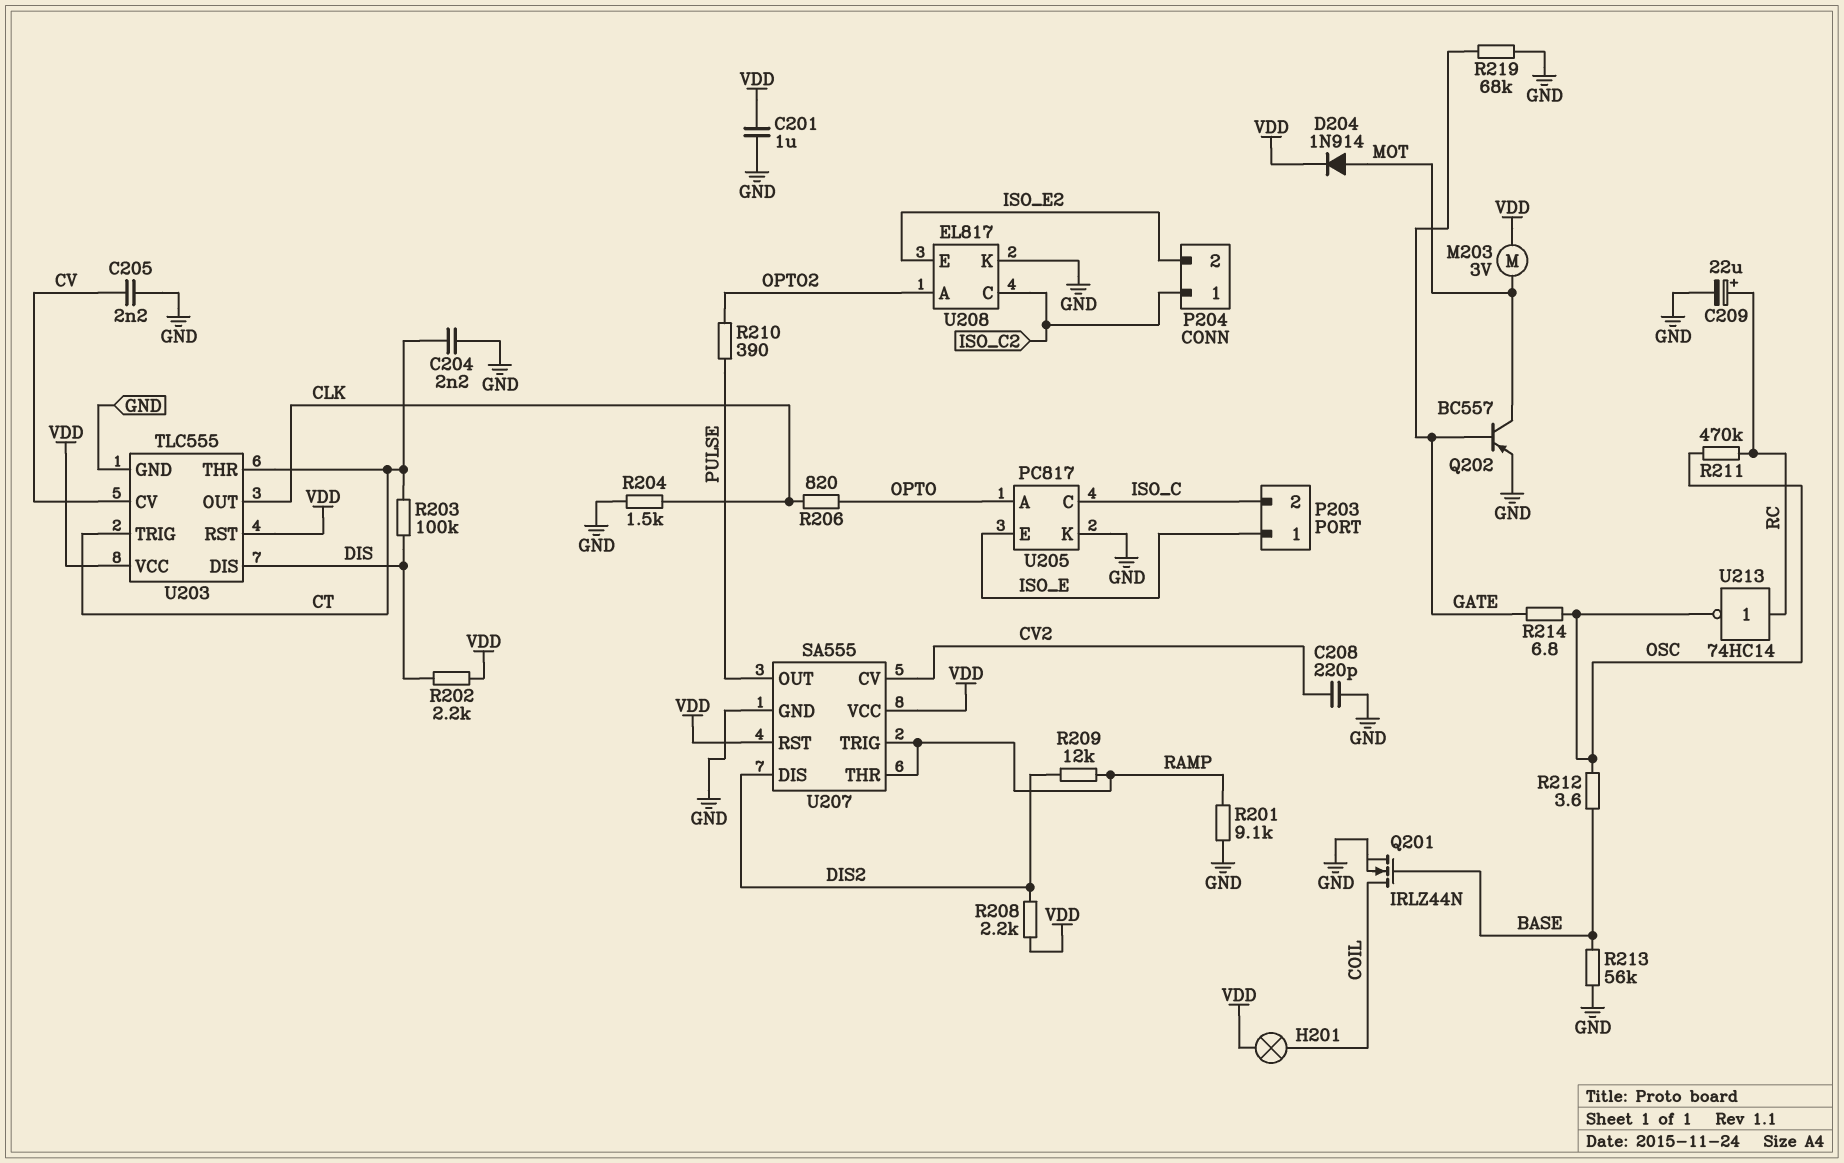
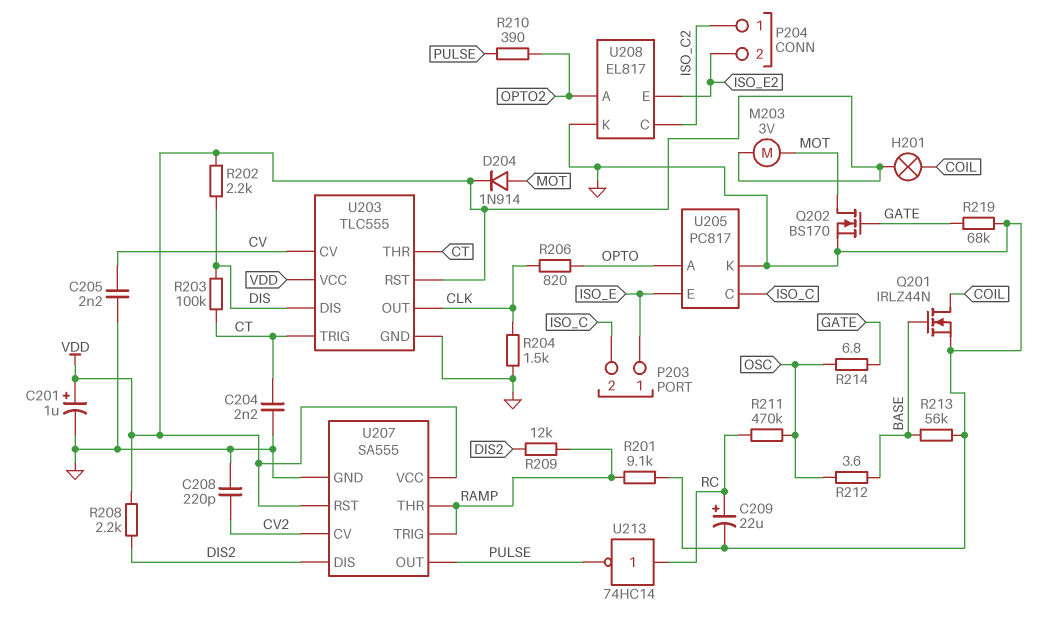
C201: 1uF (GND, VDD) -> 1uF (plus VDD, minus GND)
Q202: PNP BC557 (B GATE, C MOT, E GND) -> NMOS BS170 (G GATE, D MOT, S GND)
U213: NOT 74HC14 (in RC, out OSC) -> NOT 74HC14 (in RC, out PULSE)

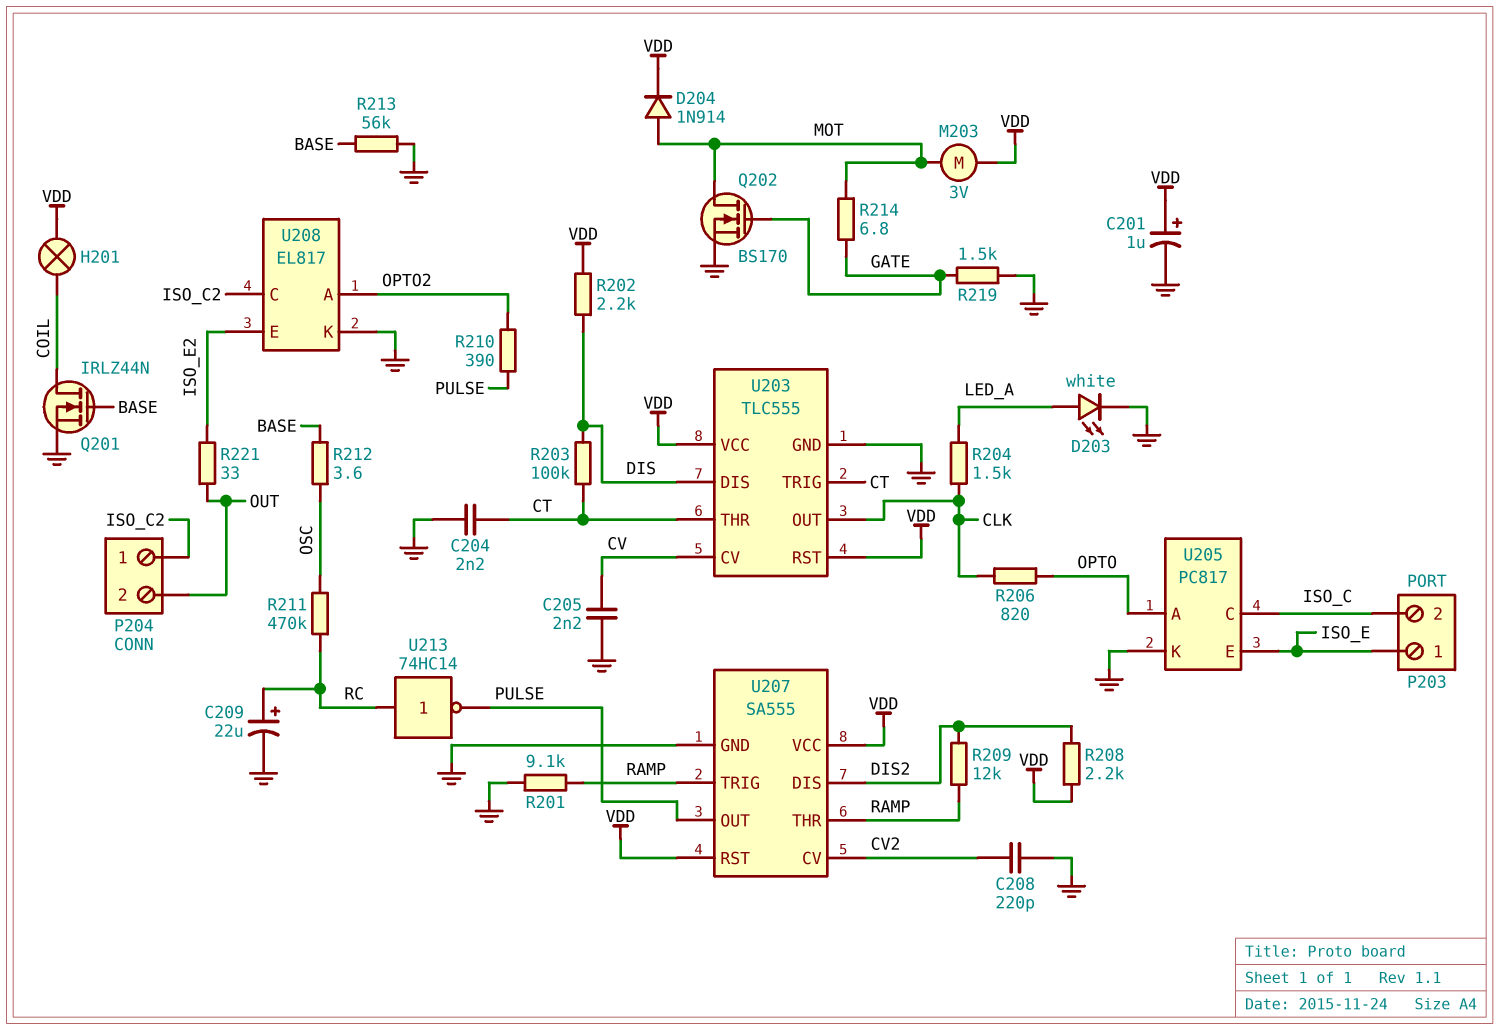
D203: none -> LED white (A LED_A, K GND)
P204 pin 2: ISO_E2 -> OUT
R204: 1.5k (CLK, GND) -> 1.5k (CLK, LED_A)
R214: 6.8 (GATE, OSC) -> 6.8 (GATE, MOT)
R219: 68k (GATE, GND) -> 1.5k (GATE, GND)
R221: none -> 33 (ISO_E2, OUT)

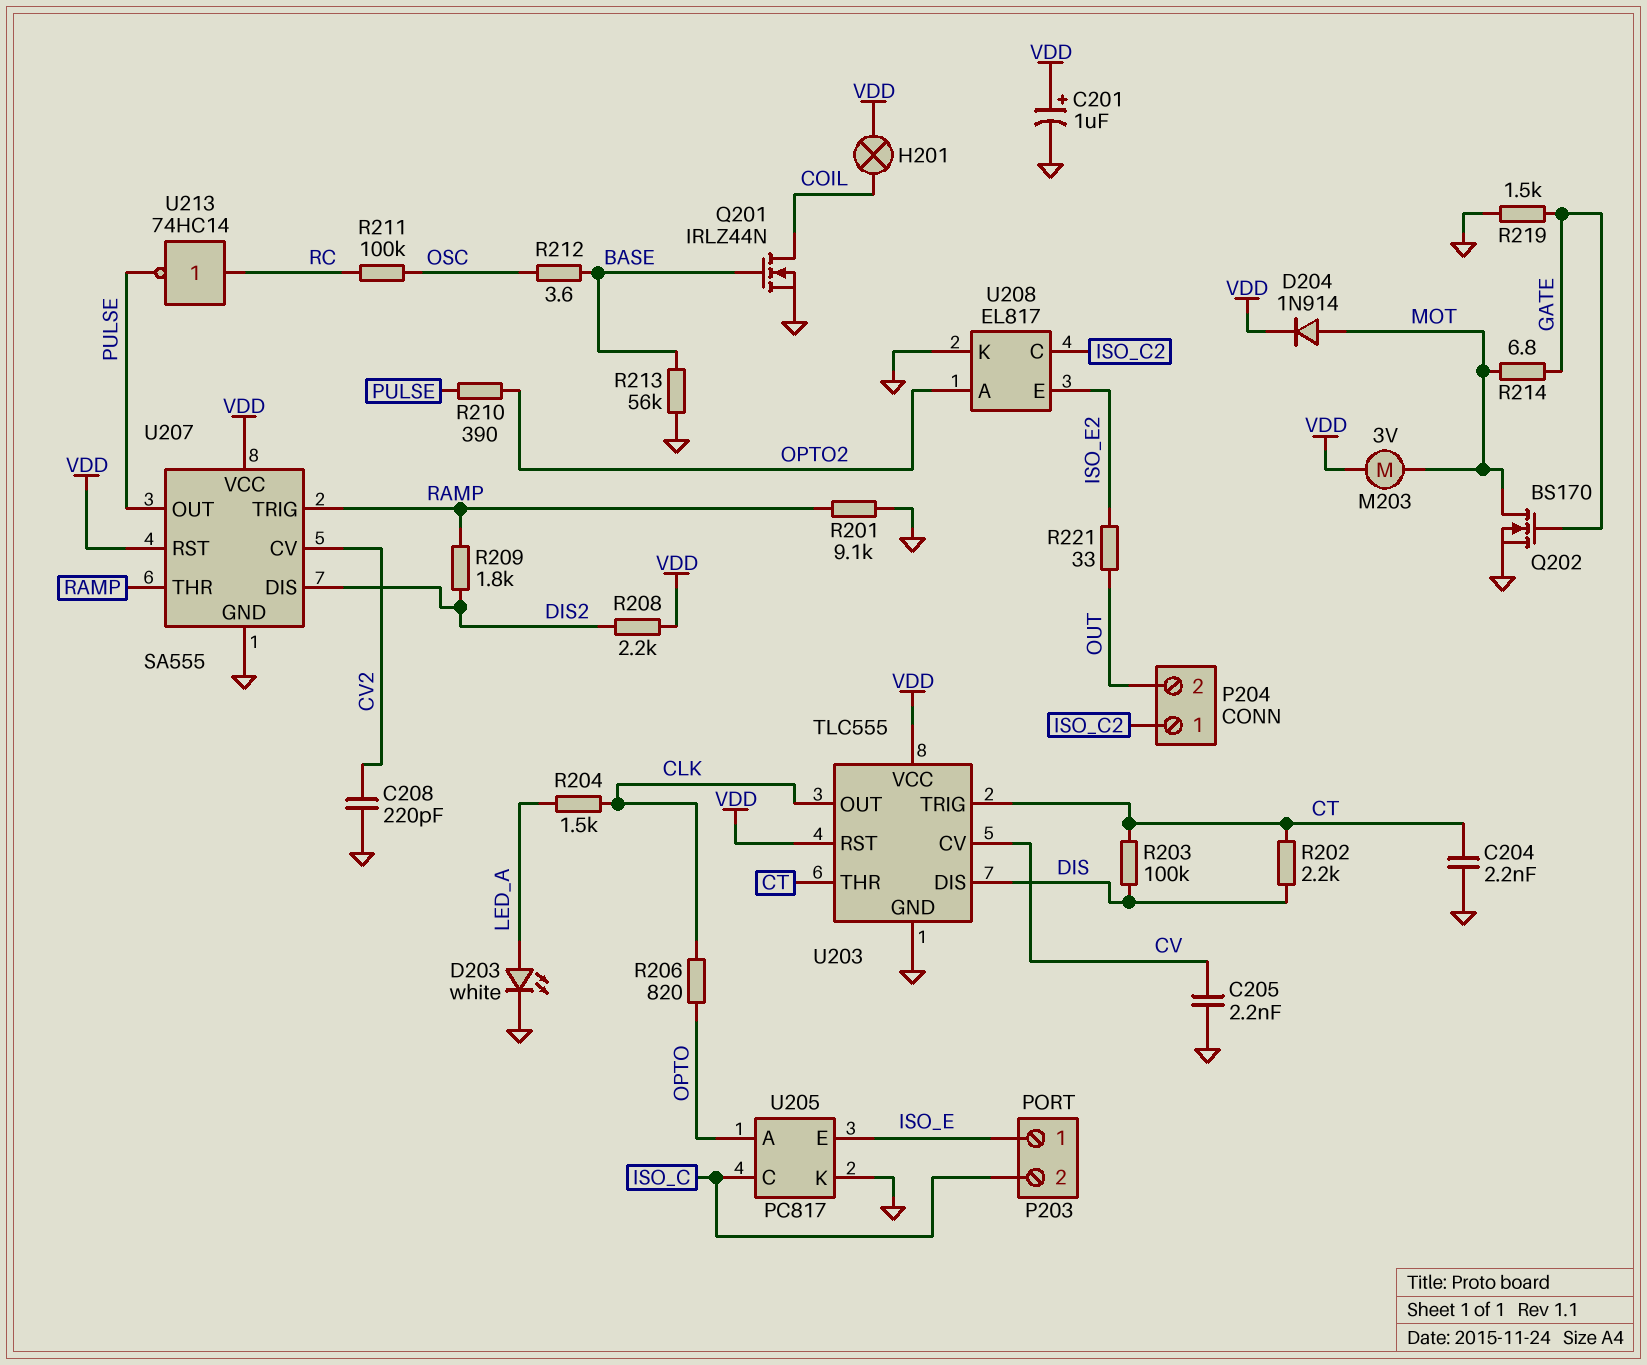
C209: 22uF (plus RC, minus GND) -> none
R202: 2.2k (DIS, VDD) -> 2.2k (CT, DIS)
R209: 12k (DIS2, RAMP) -> 1.8k (DIS2, RAMP)
R211: 470k (OSC, RC) -> 100k (OSC, RC)

